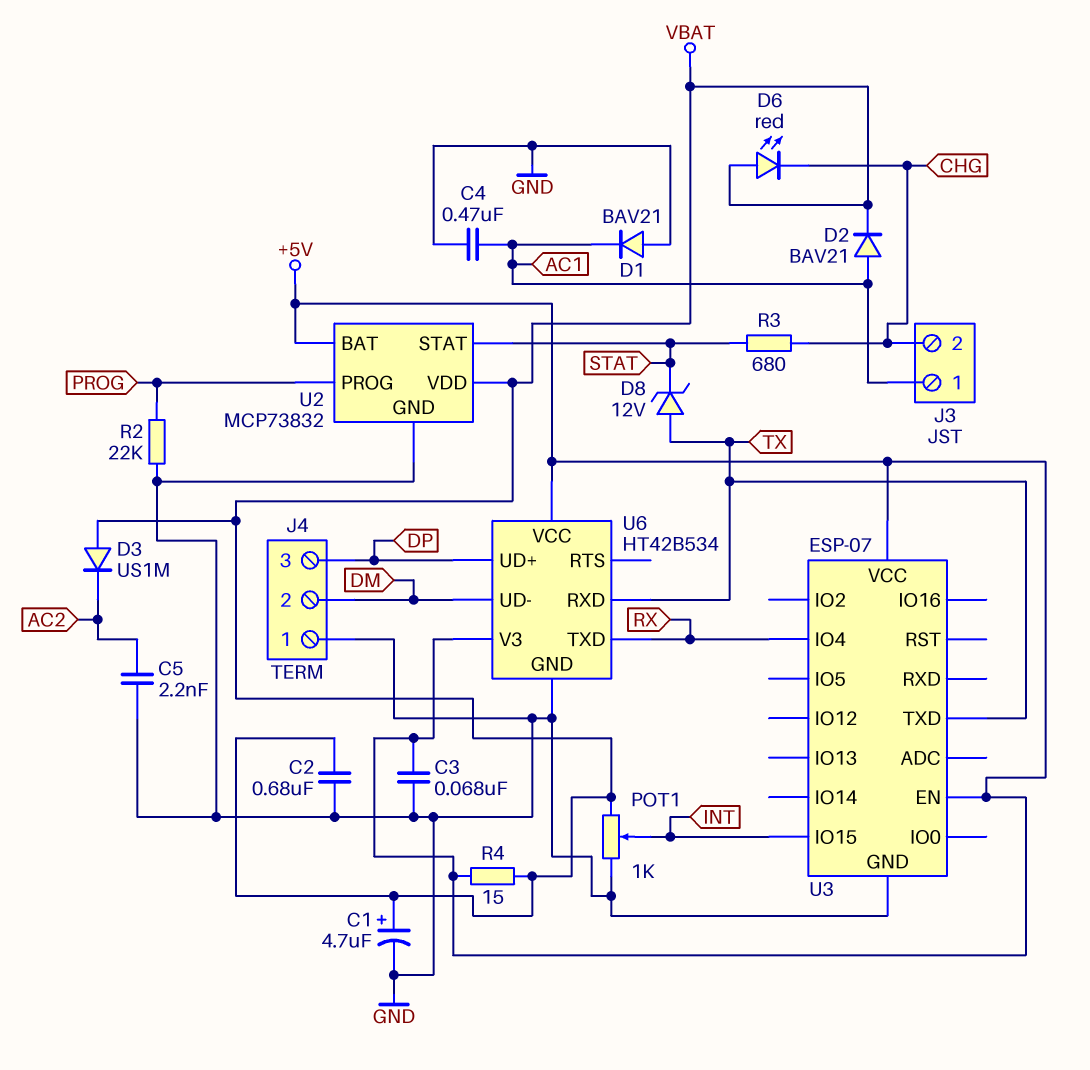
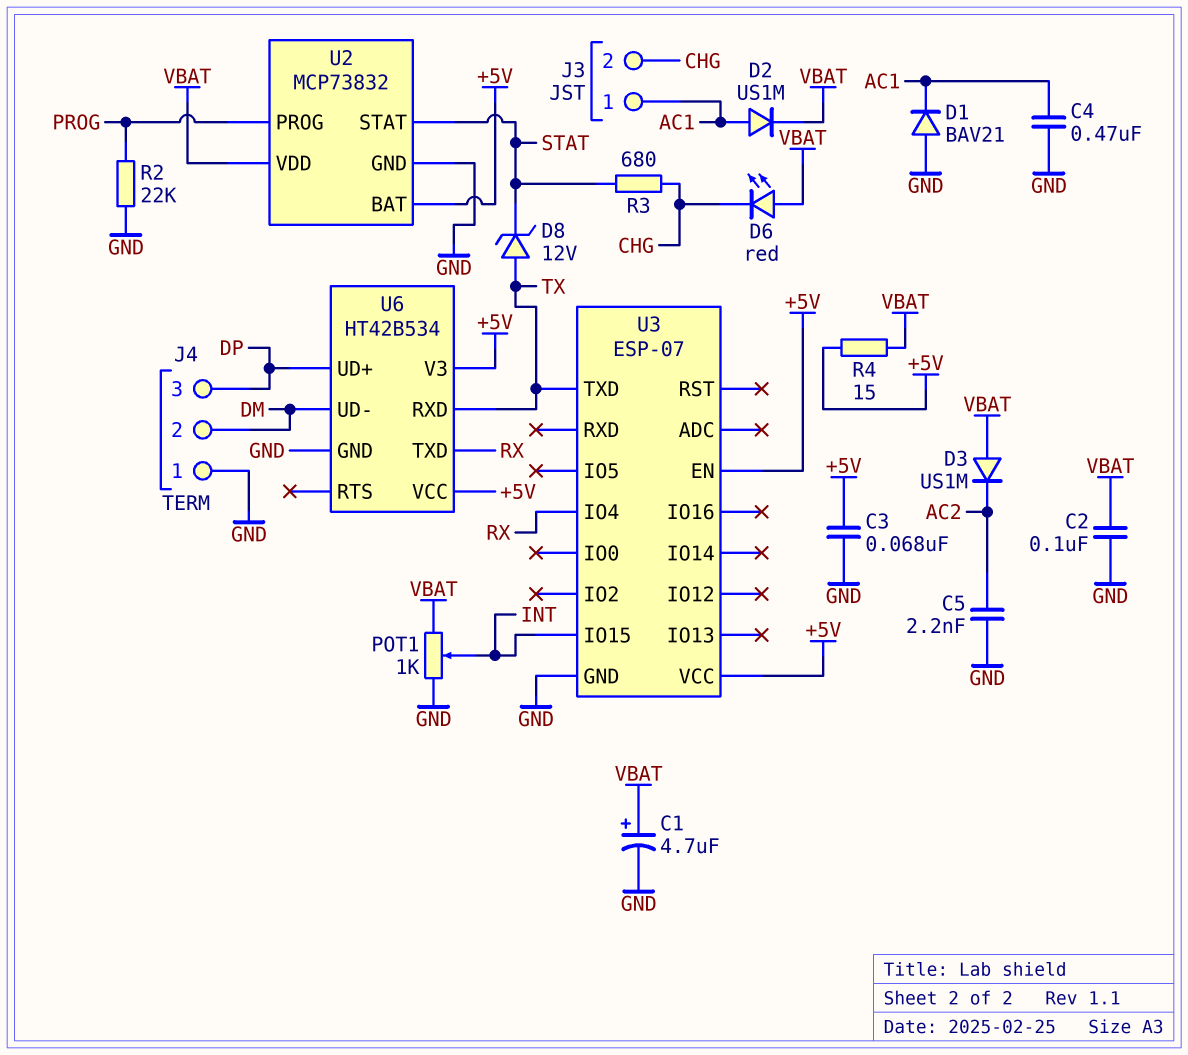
C2: 680nF (GND, VBAT) -> 100nF (GND, VBAT)
D2: diode BAV21 (A AC1, K VBAT) -> diode US1M (A AC1, K VBAT)

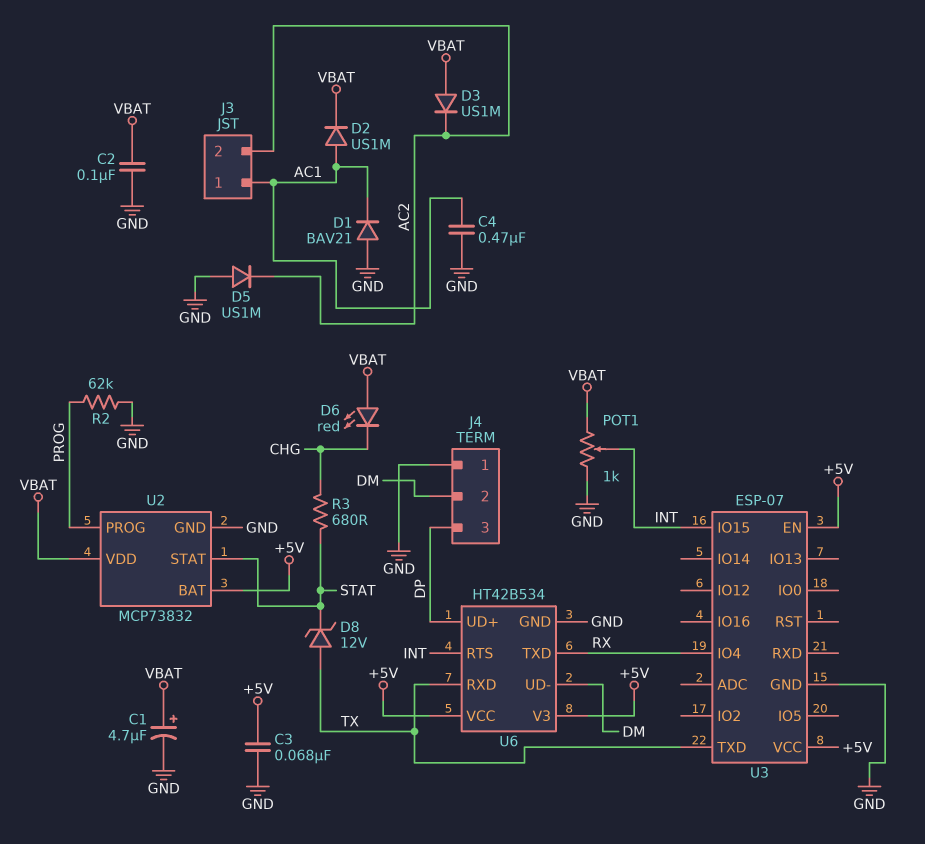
C5: 2.2nF (AC2, GND) -> none
D5: none -> diode US1M (A GND, K AC2)
J3 pin 2: CHG -> AC2
R2: 22k (GND, PROG) -> 62k (GND, PROG)
R4: 15 (+5V, VBAT) -> none
U6 pin RTS: none -> INT

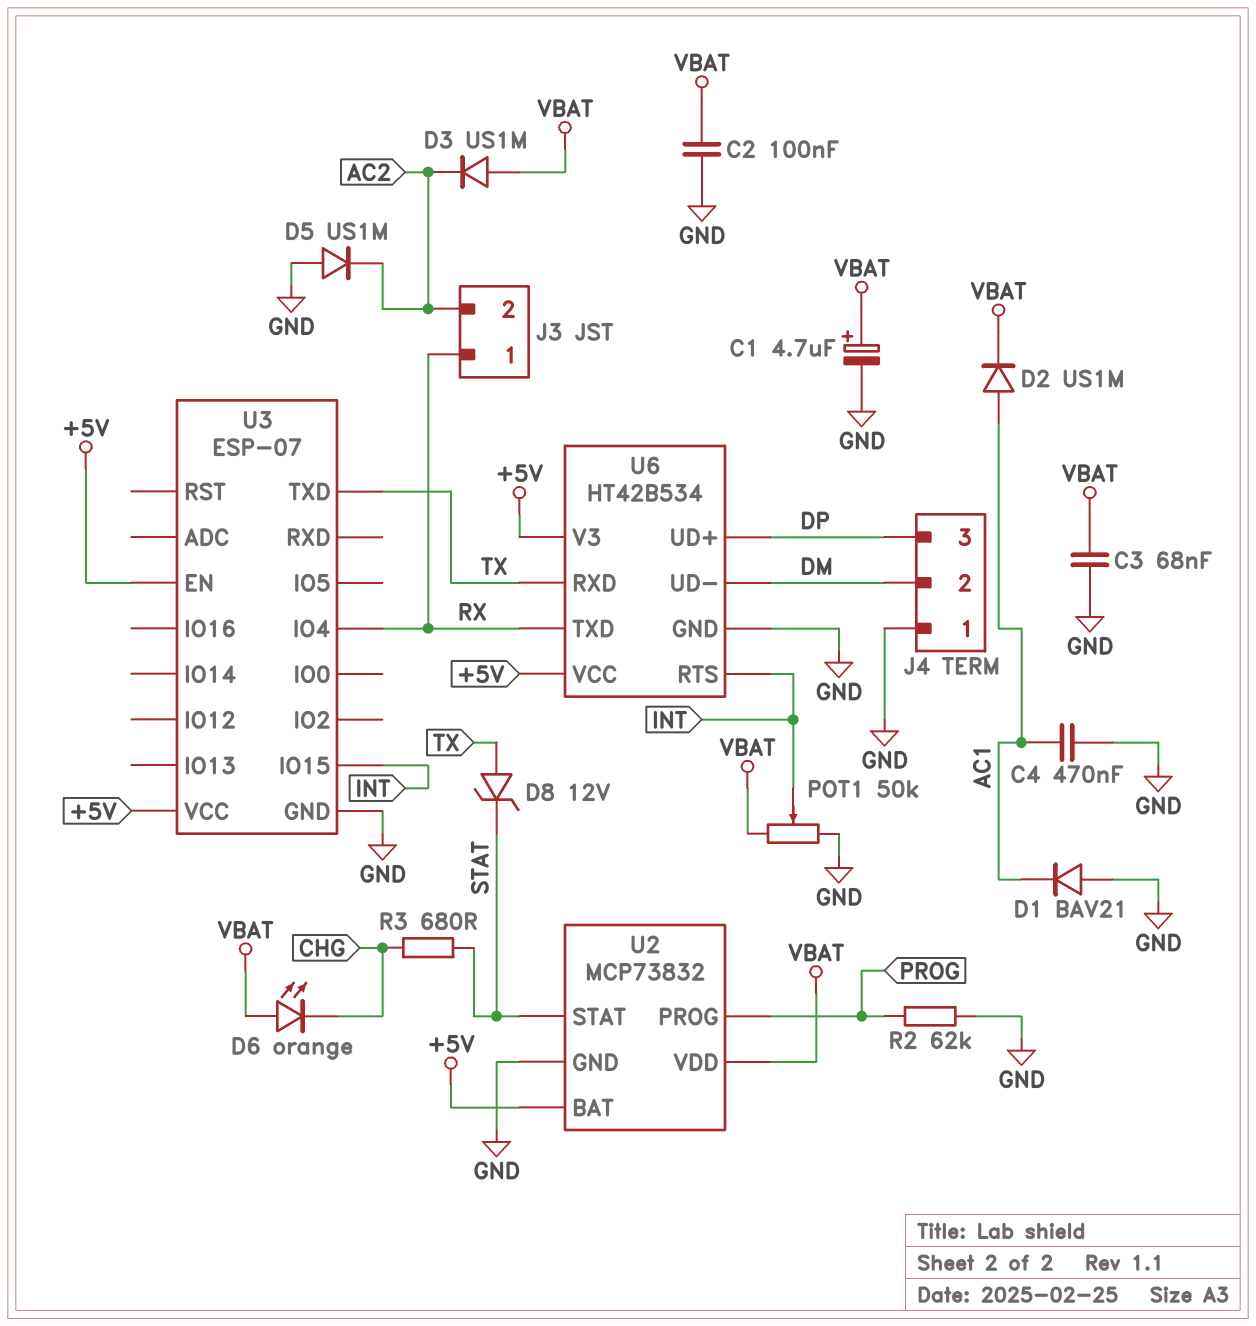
C3: 68nF (+5V, GND) -> 68nF (GND, VBAT)
D6: LED red (A VBAT, K CHG) -> LED orange (A VBAT, K CHG)
J3 pin 1: AC1 -> RX
POT1: 1k (GND, VBAT, wiper INT) -> 50k (GND, VBAT, wiper INT)

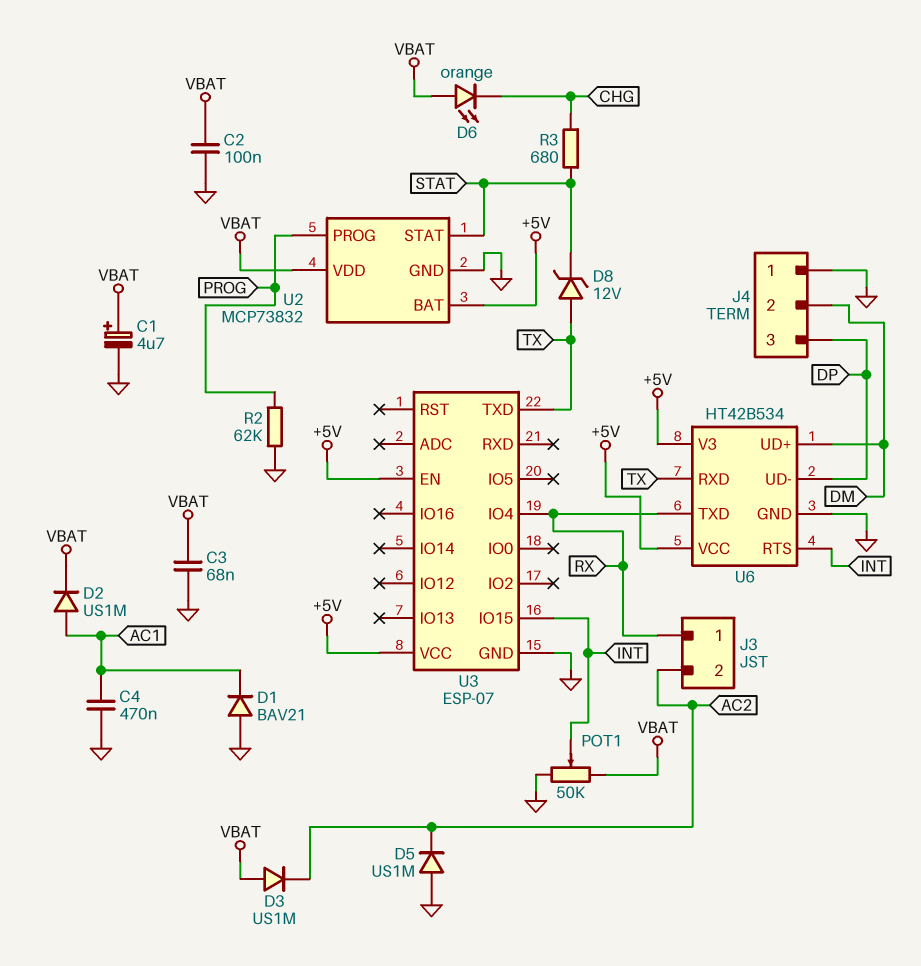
U6 pin UD+: DP -> DM
U6 pin UD-: DM -> DP

